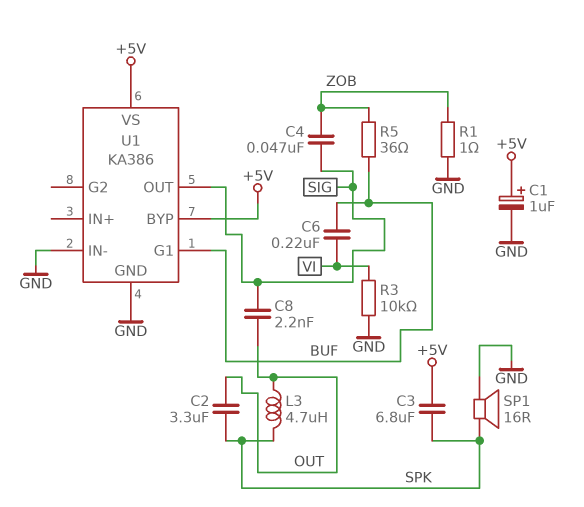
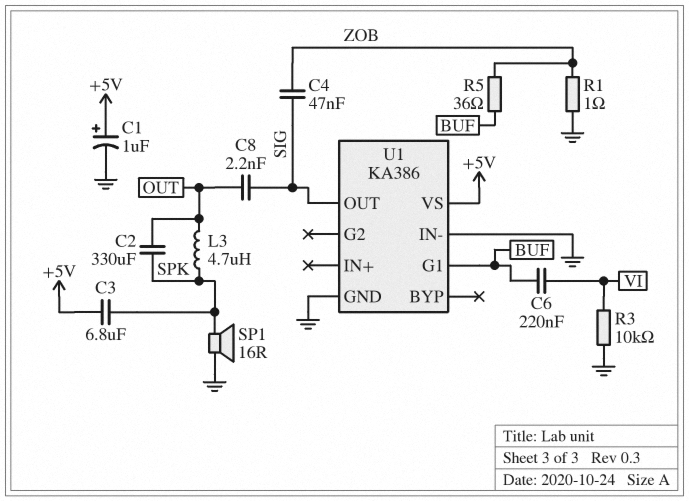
C2: 3.3uF (OUT, SPK) -> 330uF (OUT, SPK)
U1 pin BYP: +5V -> none

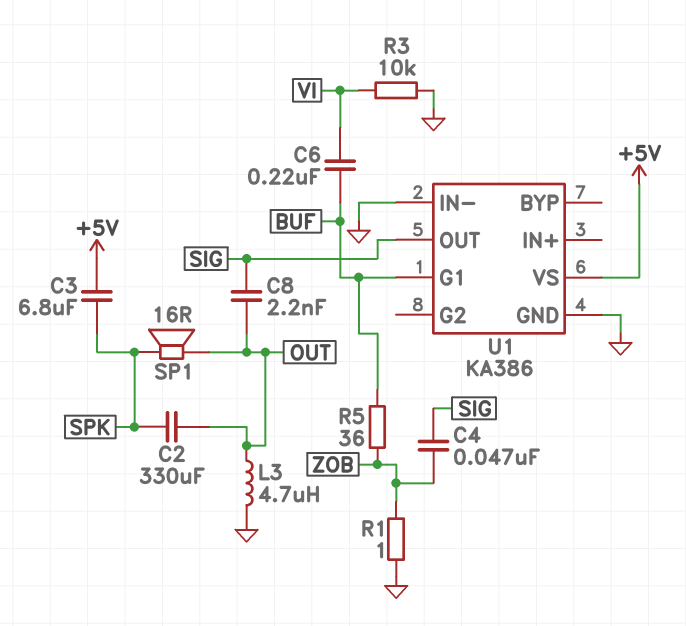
C1: 1uF (plus +5V, minus GND) -> none
L3: 4.7uH (OUT, SPK) -> 4.7uH (GND, OUT)
SP1: speaker 16R (GND, SPK) -> speaker 16R (OUT, SPK)

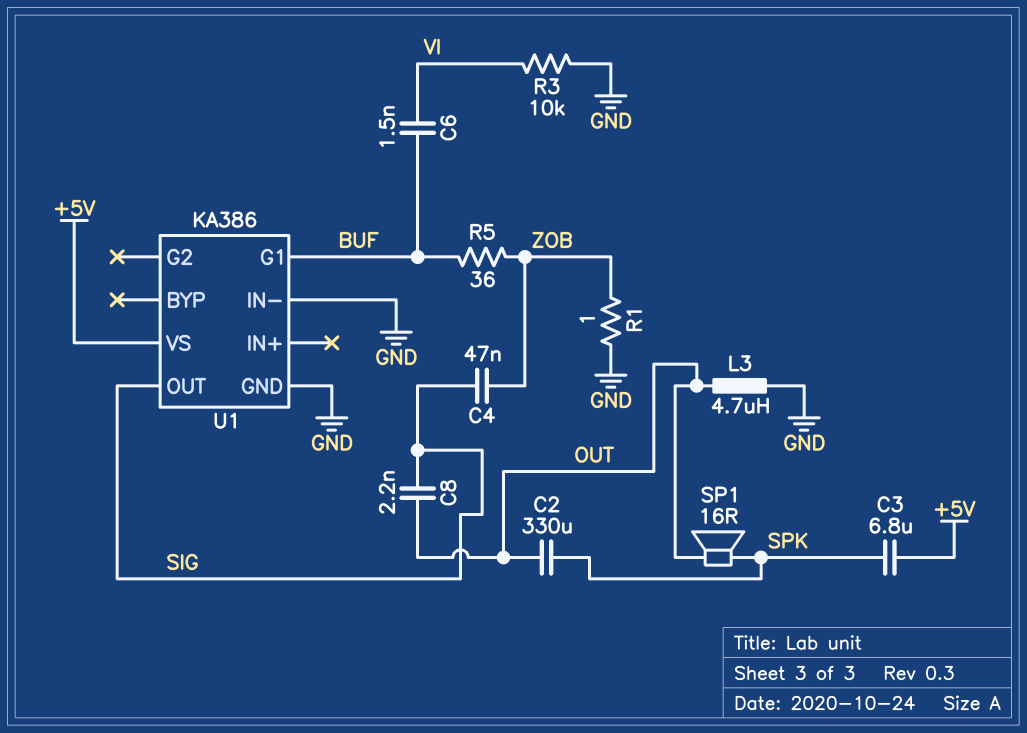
C6: 220nF (BUF, VI) -> 1.5nF (BUF, VI)

